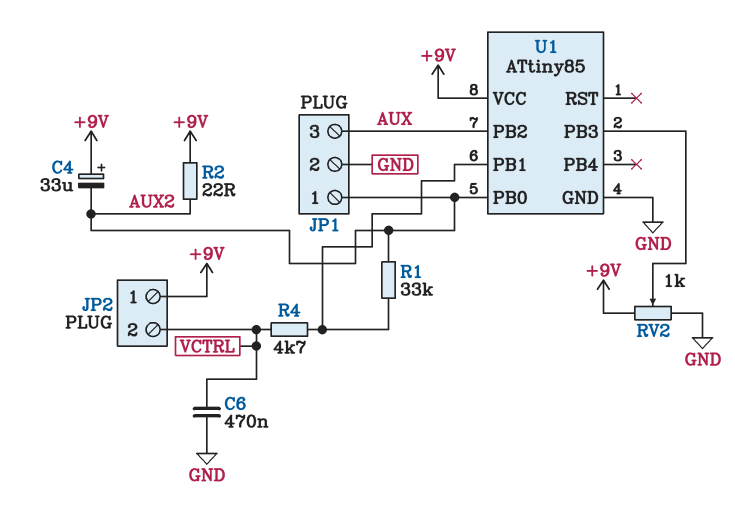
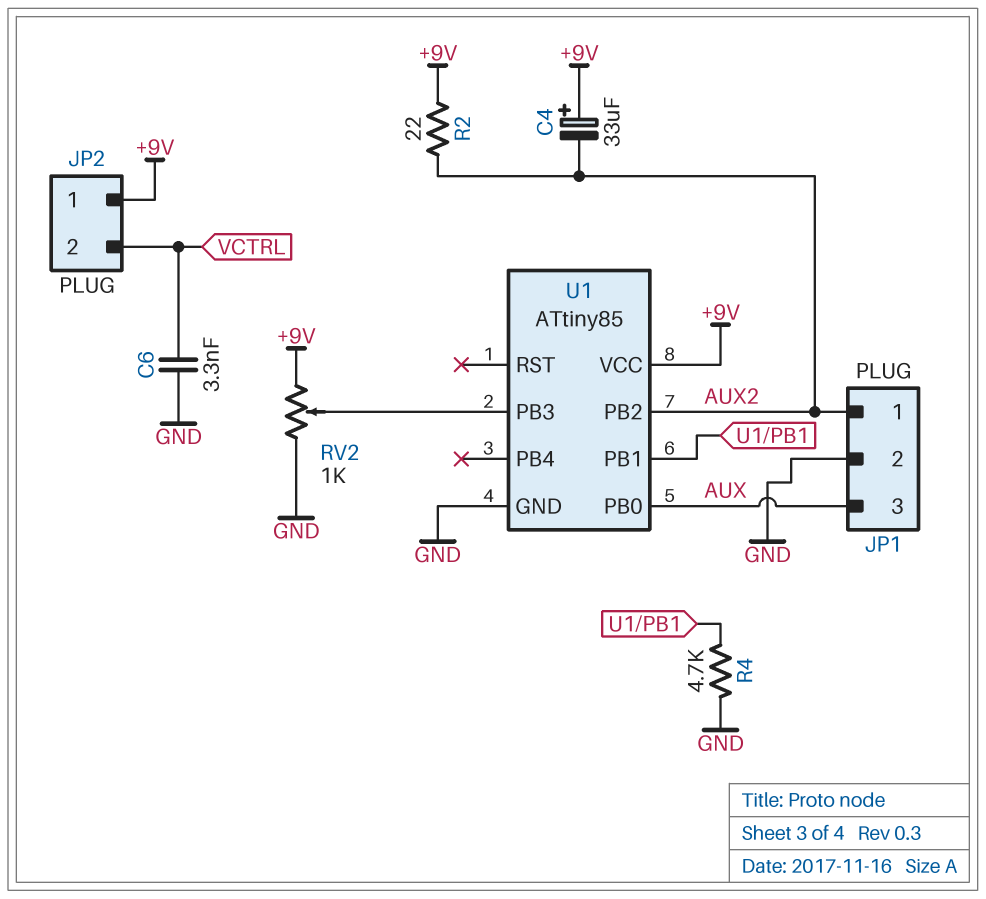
C6: 470nF (GND, VCTRL) -> 3.3nF (GND, VCTRL)
R1: 33k (AUX2, U1/PB1) -> none
R4: 4.7k (U1/PB1, VCTRL) -> 4.7k (GND, U1/PB1)
U1 pin PB0: AUX2 -> AUX
U1 pin PB2: AUX -> AUX2

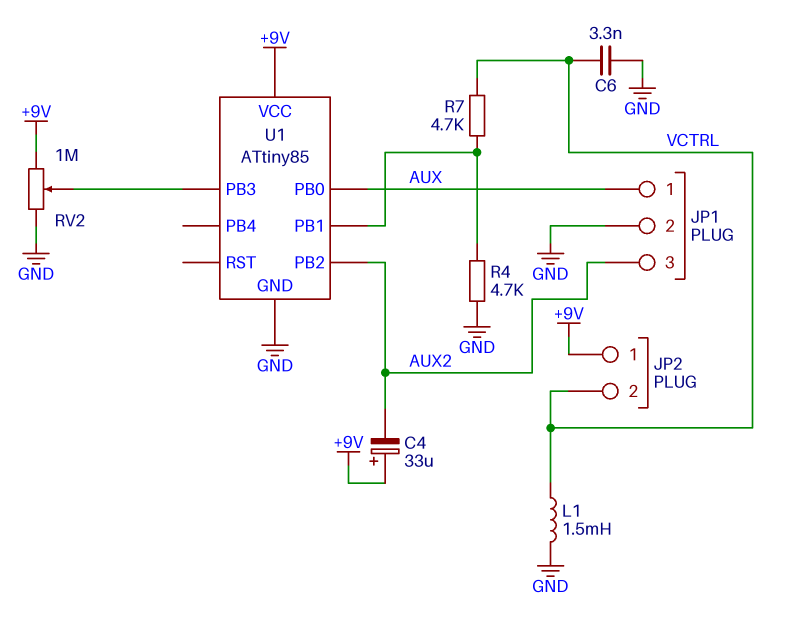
JP1 pin 1: AUX2 -> AUX
JP1 pin 3: AUX -> AUX2
L1: none -> 1.5mH (GND, VCTRL)
R2: 22 (+9V, AUX2) -> none
R7: none -> 4.7k (U1/PB1, VCTRL)
RV2: 1k (+9V, GND, wiper U1/PB3) -> 1M (+9V, GND, wiper U1/PB3)

